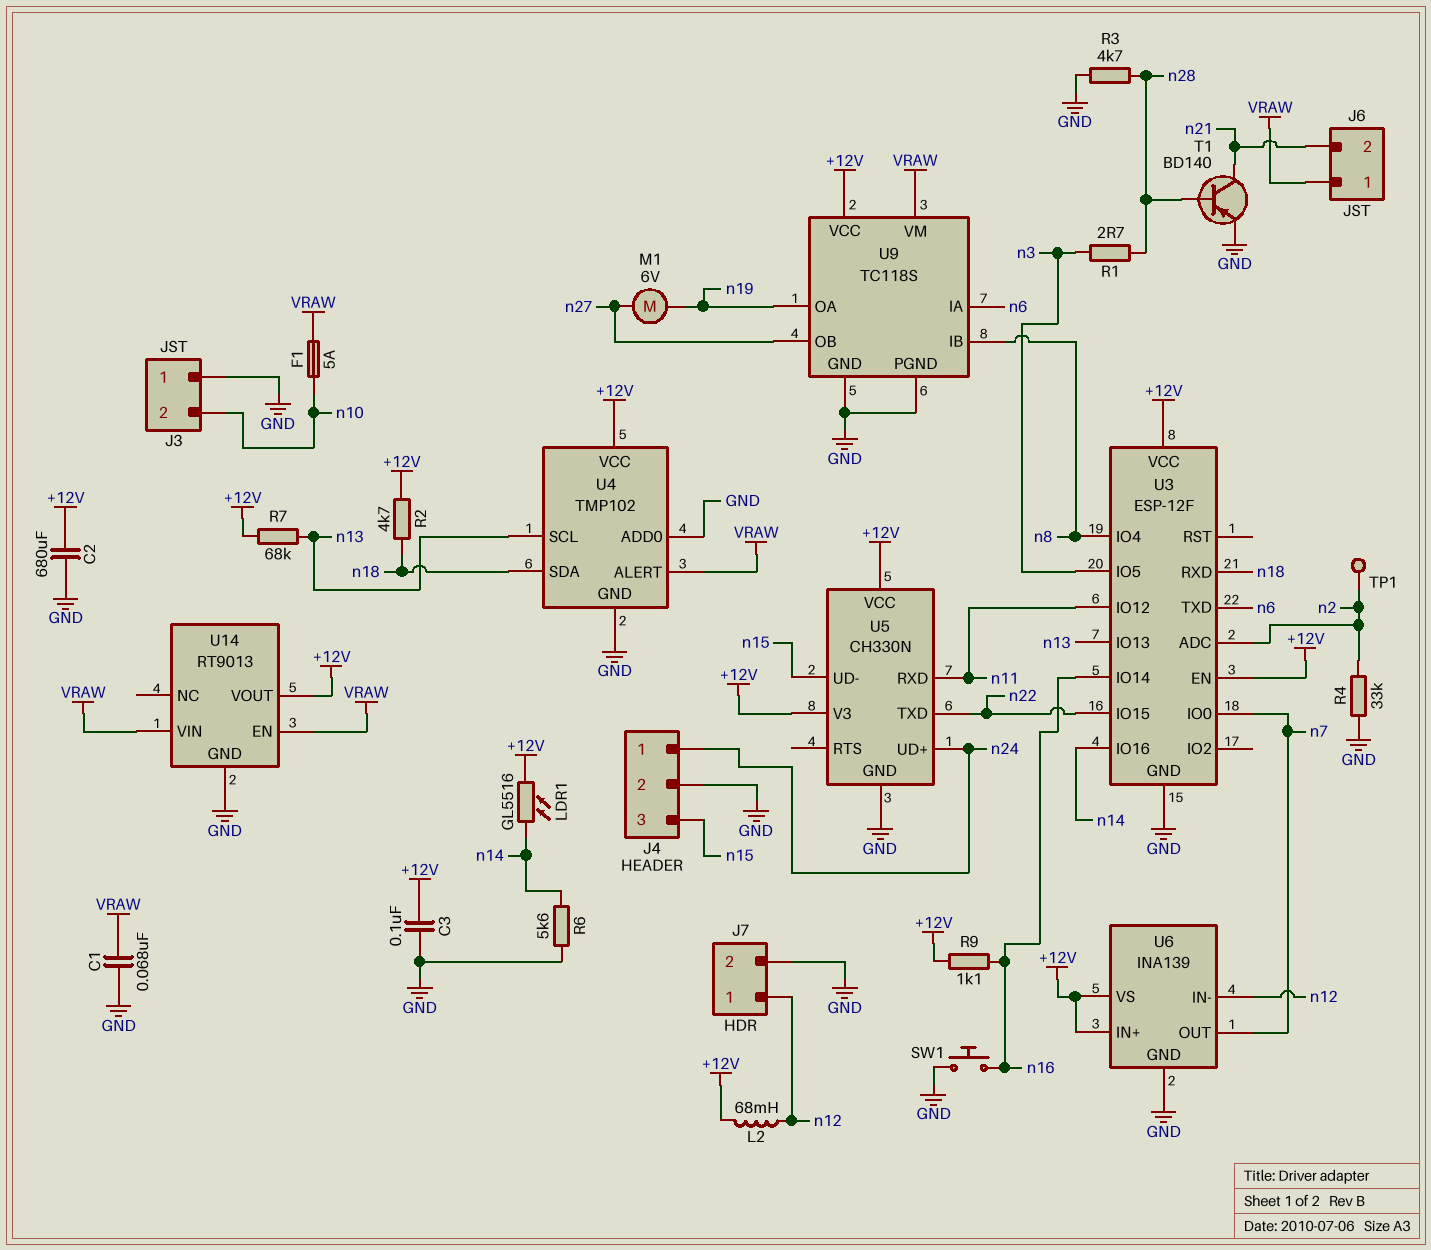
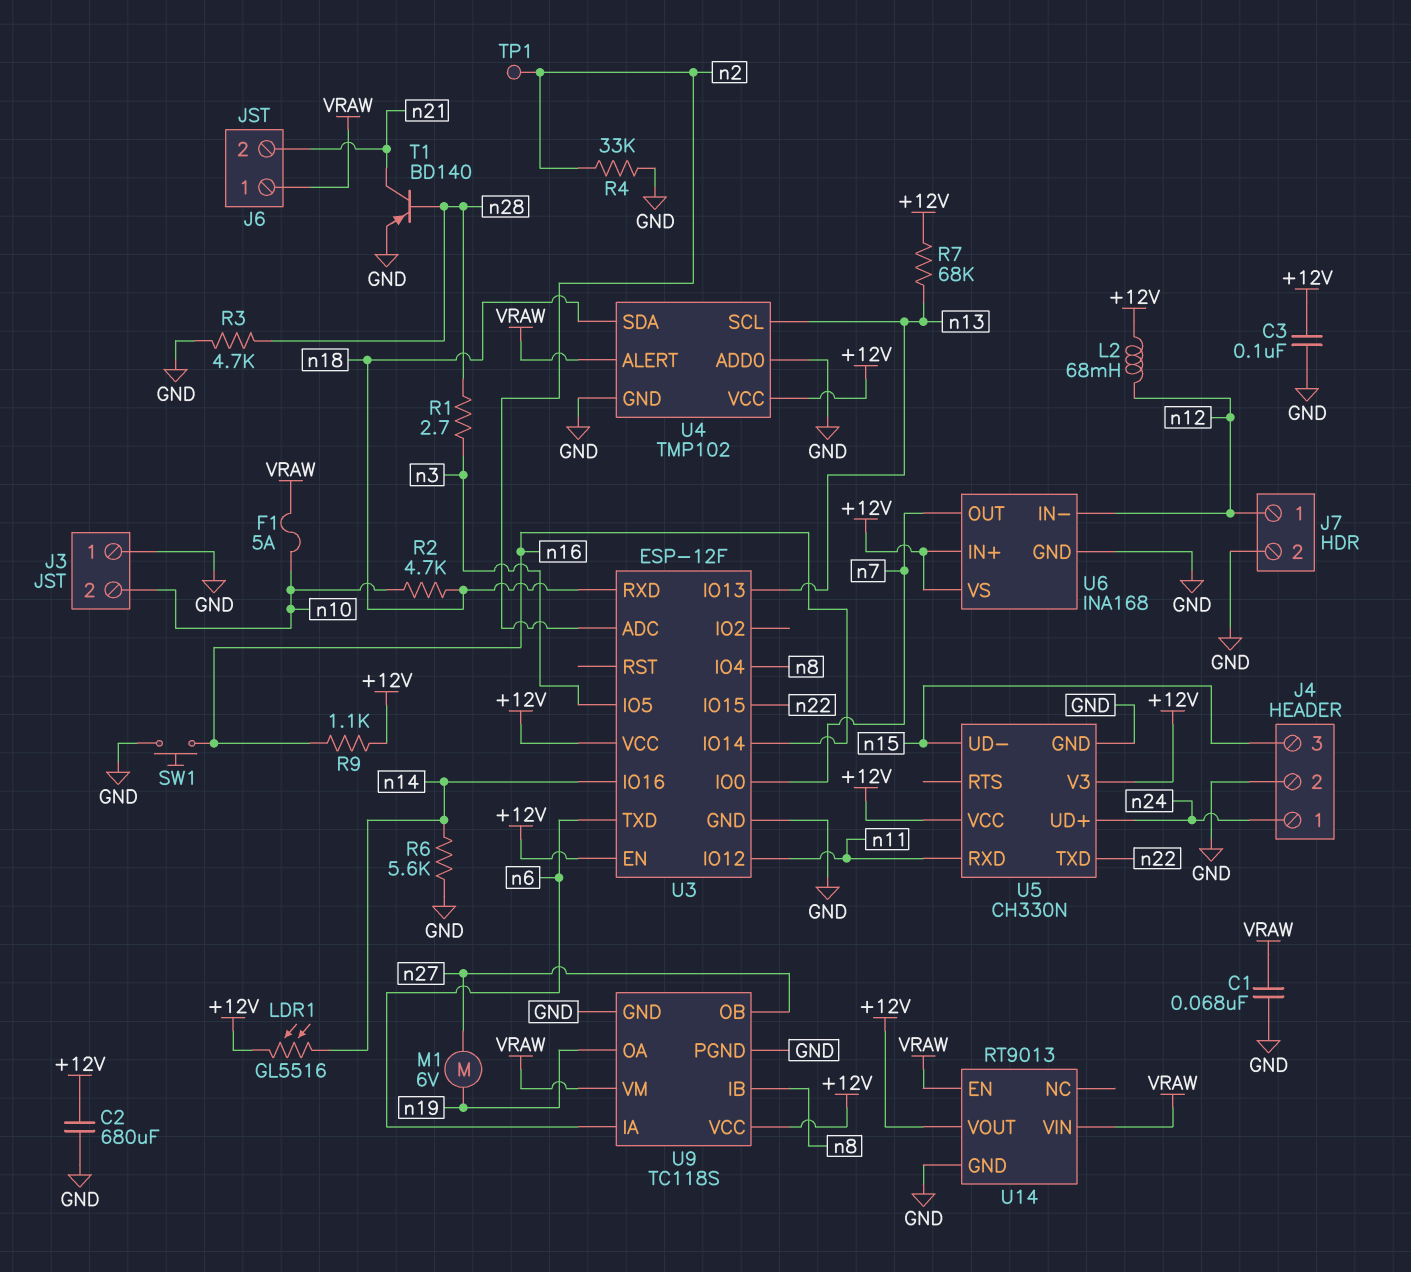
R2: 4.7k (+12V, n18) -> 4.7k (n10, n18)
U6: INA139 -> INA168

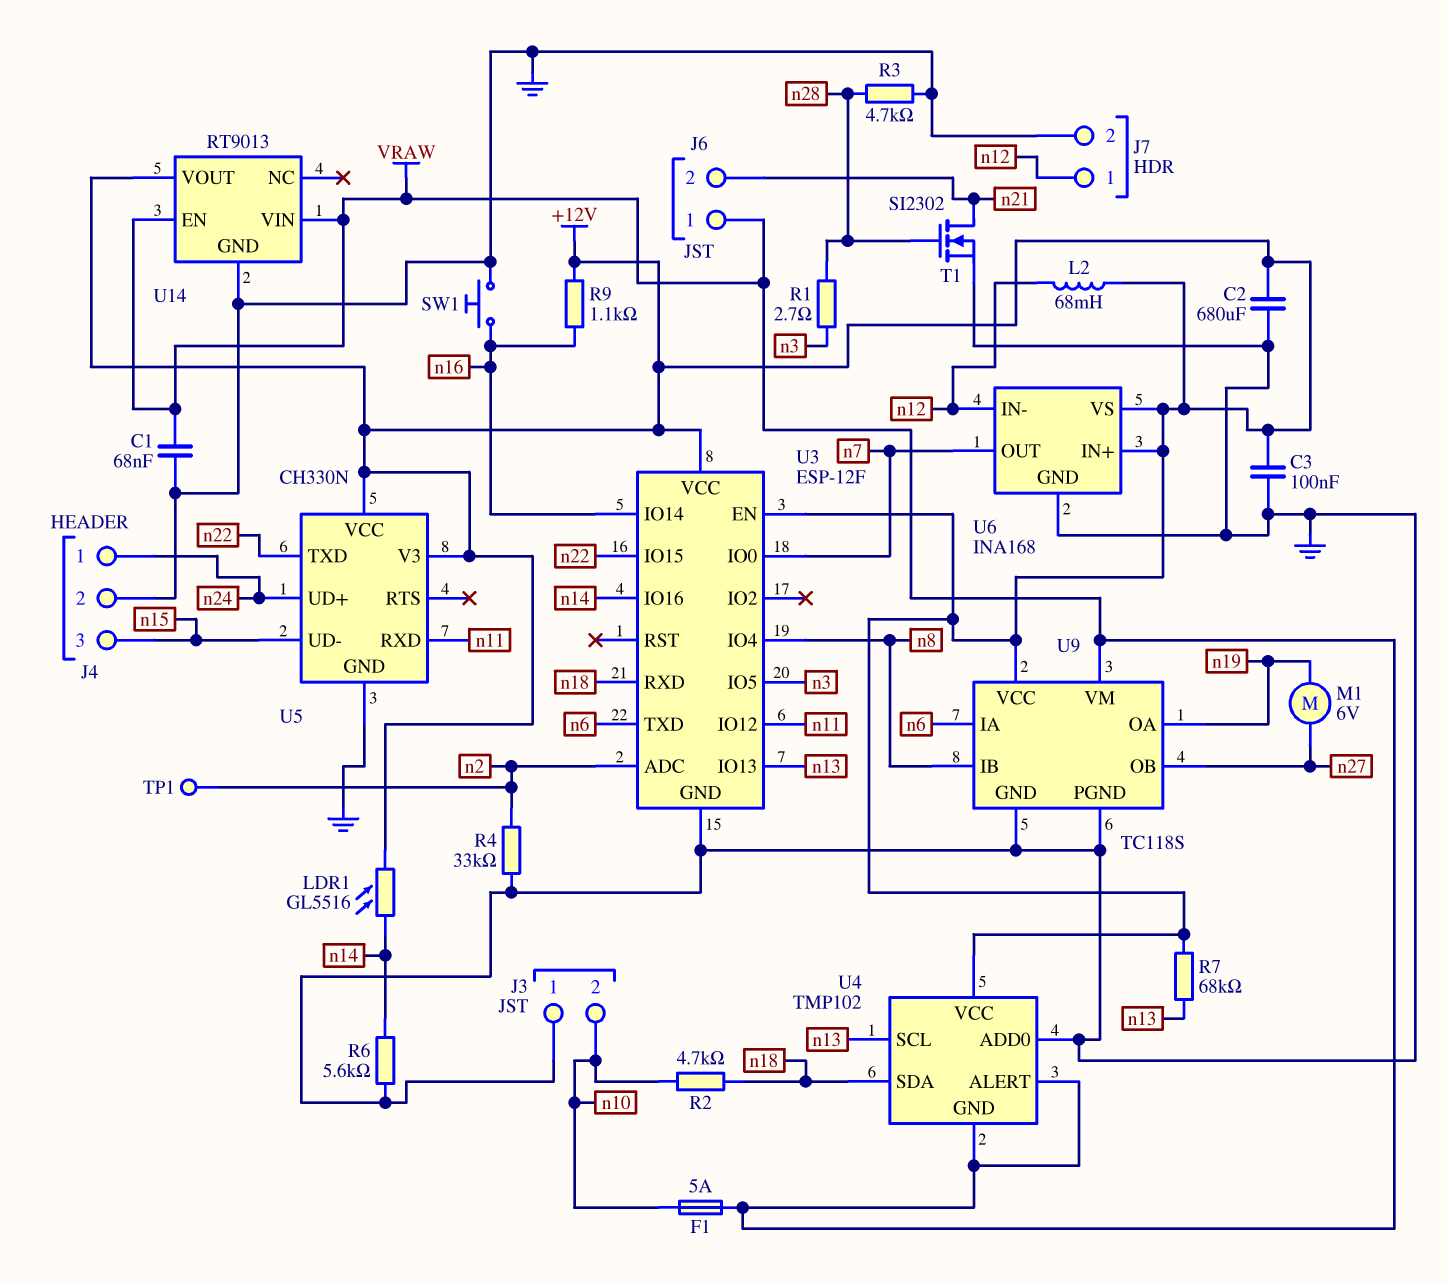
T1: PNP BD140 (B n28, C n21, E GND) -> NMOS SI2302 (G n28, D n21, S GND)
U4 pin GND: GND -> VRAW

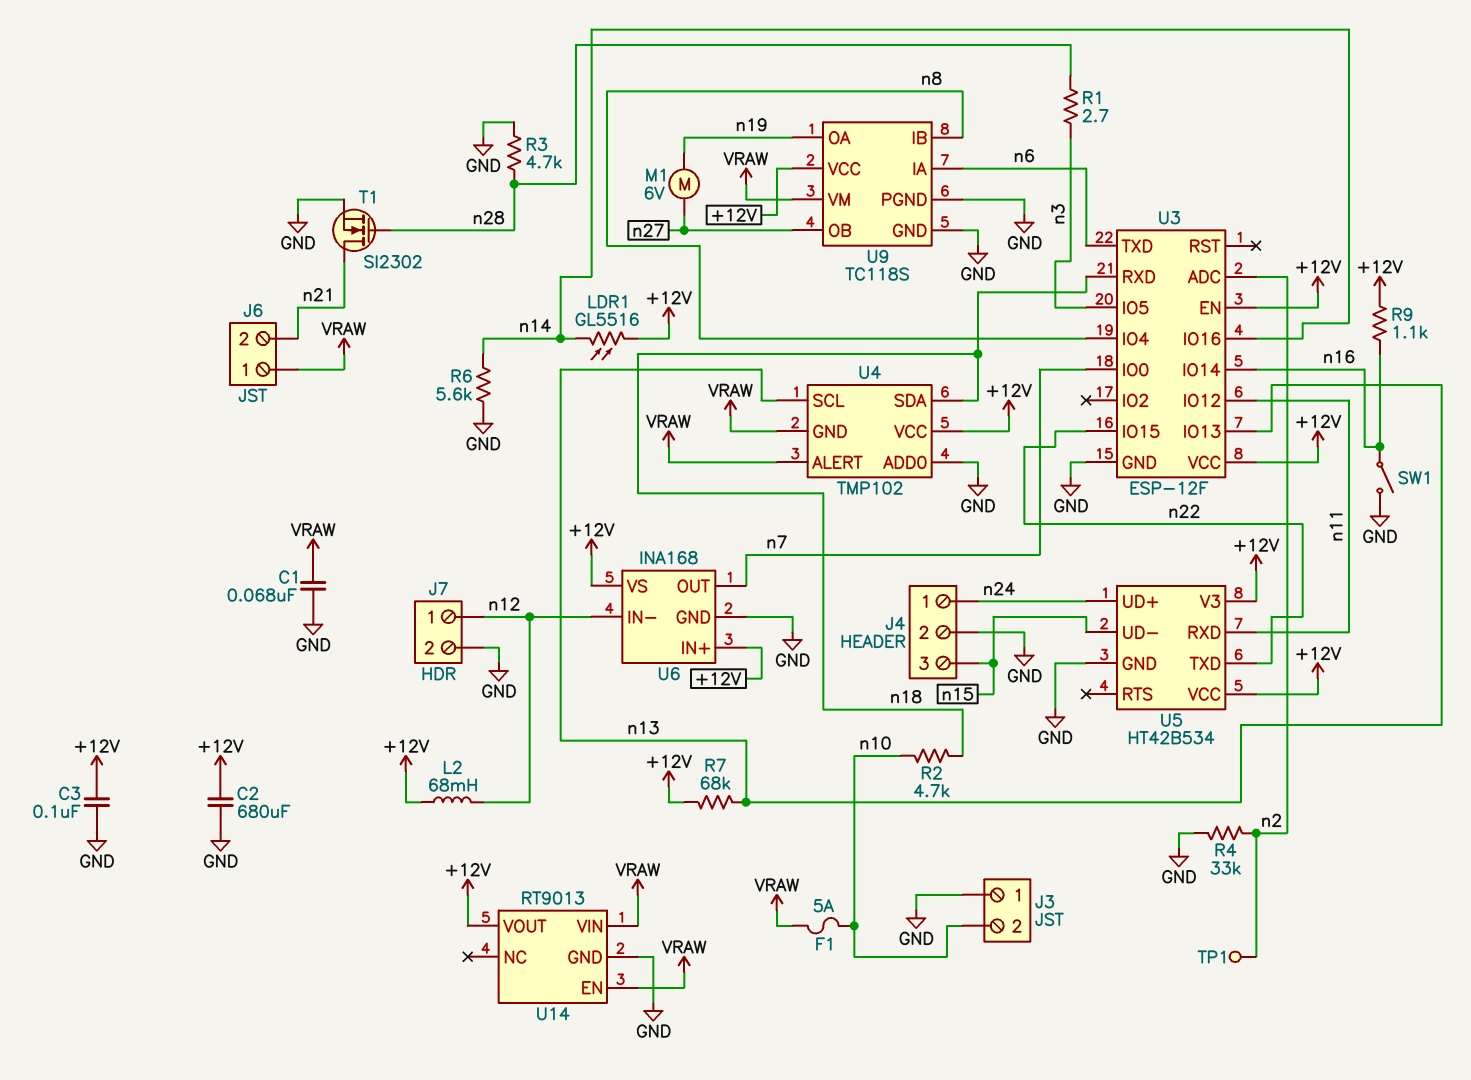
SW1: button (GND, n16) -> switch (GND, n16)
U5: CH330N -> HT42B534

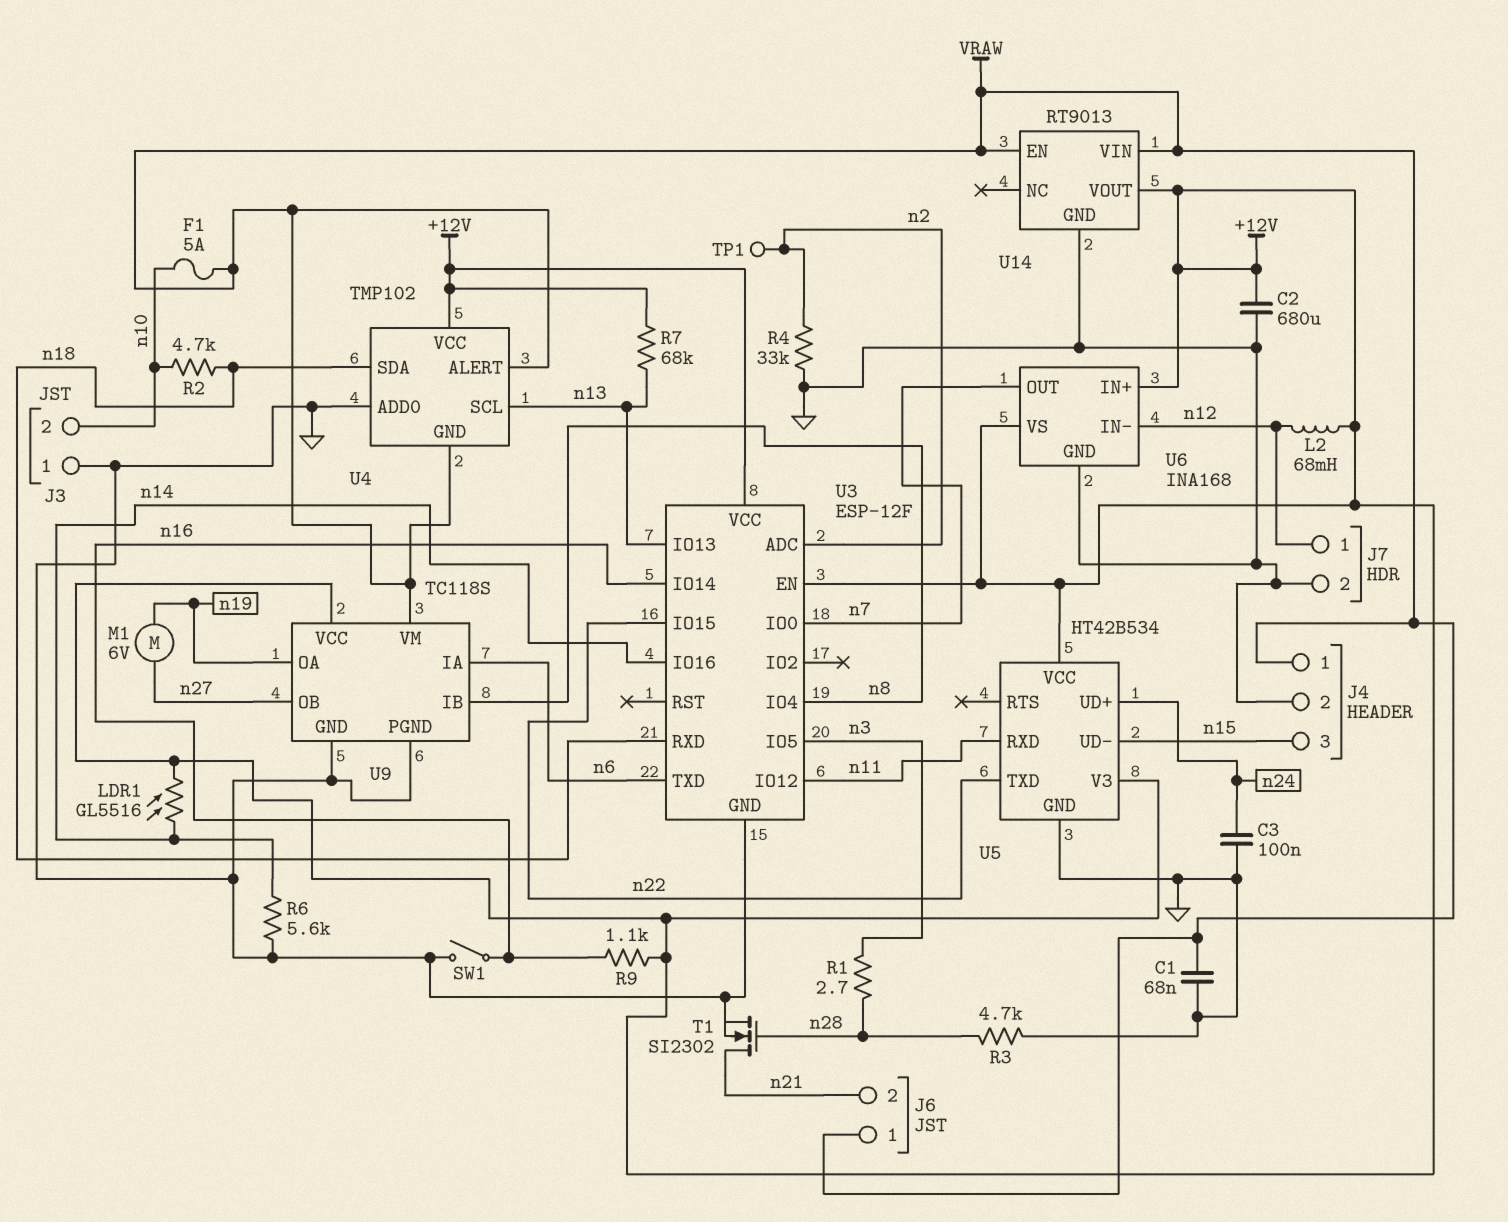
C3: 100nF (+12V, GND) -> 100nF (GND, n24)
J4 pin 1: n24 -> VRAW

